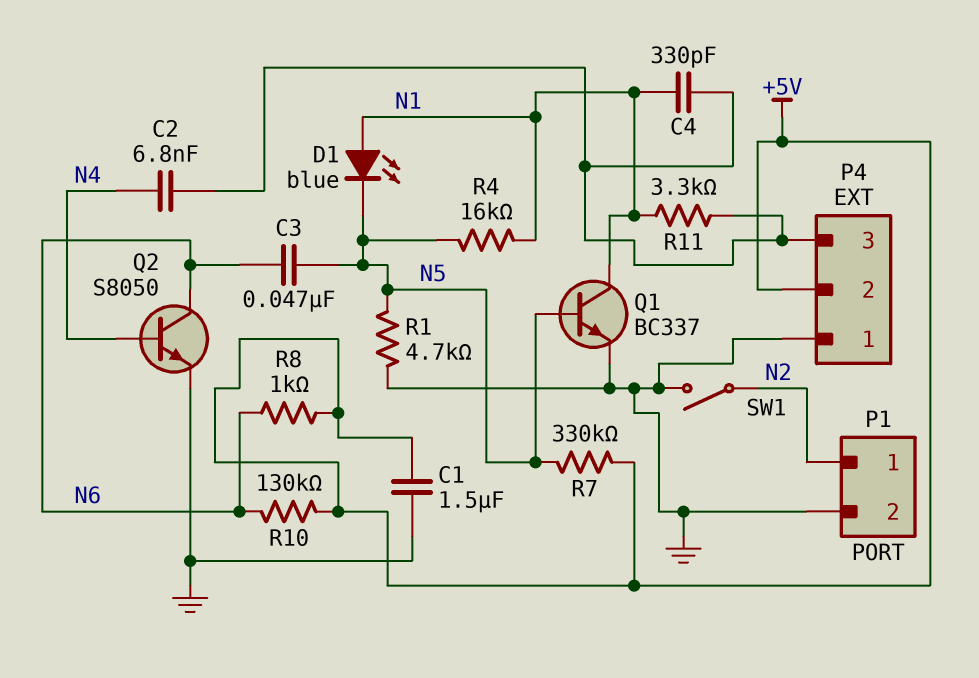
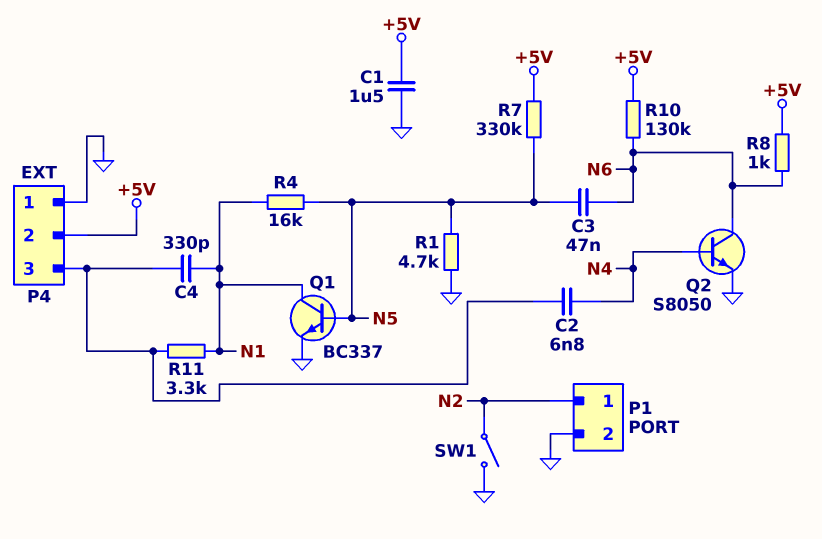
D1: LED blue (A N1, K N5) -> none

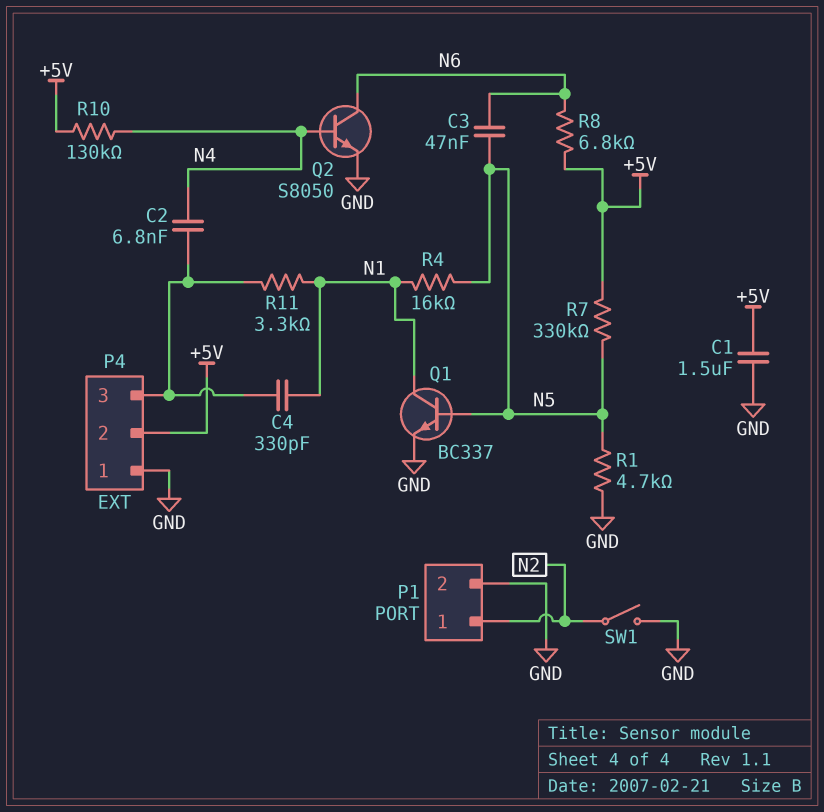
R8: 1k (+5V, N6) -> 6.8k (+5V, N6)
R10: 130k (+5V, N6) -> 130k (+5V, N4)

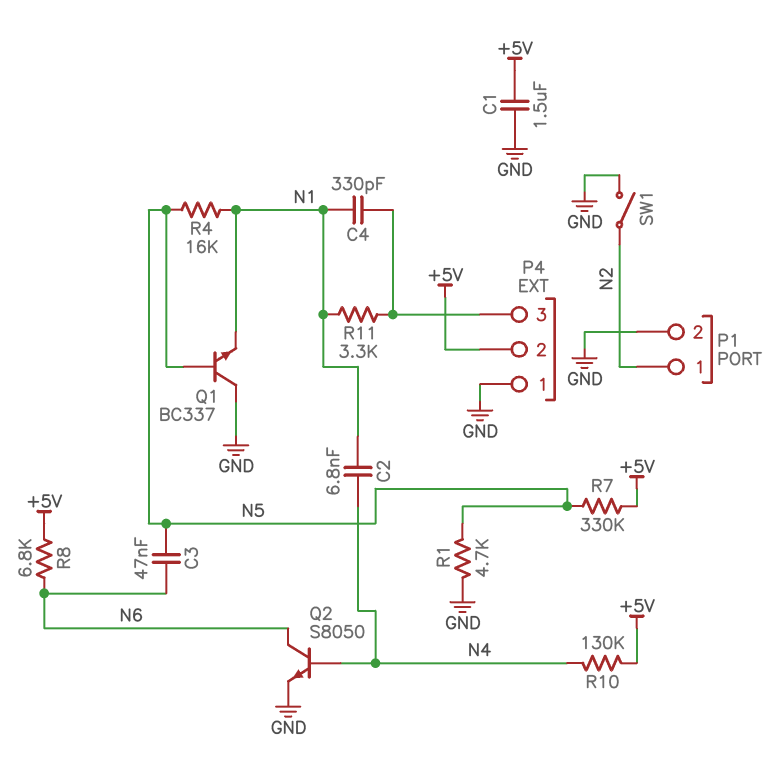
C2: 6.8nF (N4, P4/3) -> 6.8nF (N1, N4)
Q1: NPN BC337 (B N5, C N1, E GND) -> NPN BC337 (B N5, C GND, E N1)

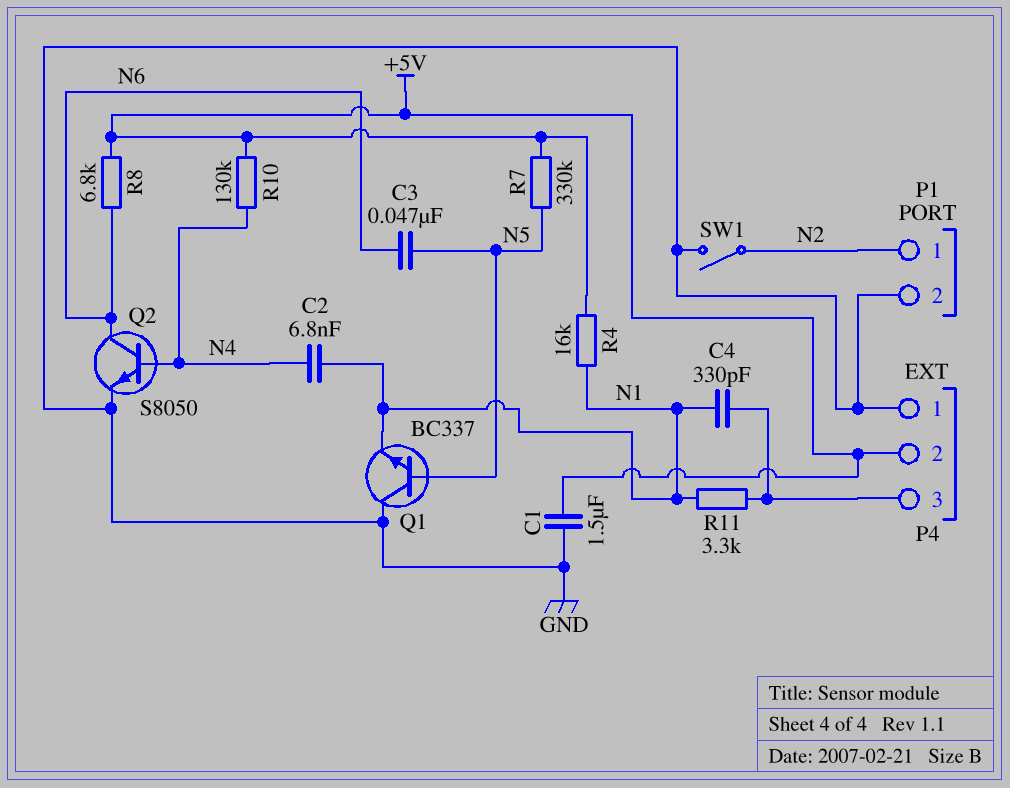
R1: 4.7k (GND, N5) -> none
R4: 16k (N1, N5) -> 16k (+5V, N1)

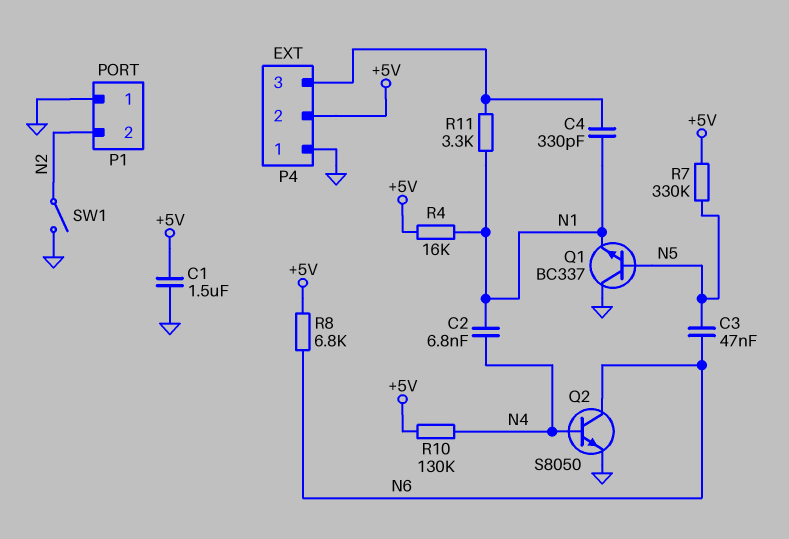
P1 pin 1: N2 -> GND
P1 pin 2: GND -> N2

